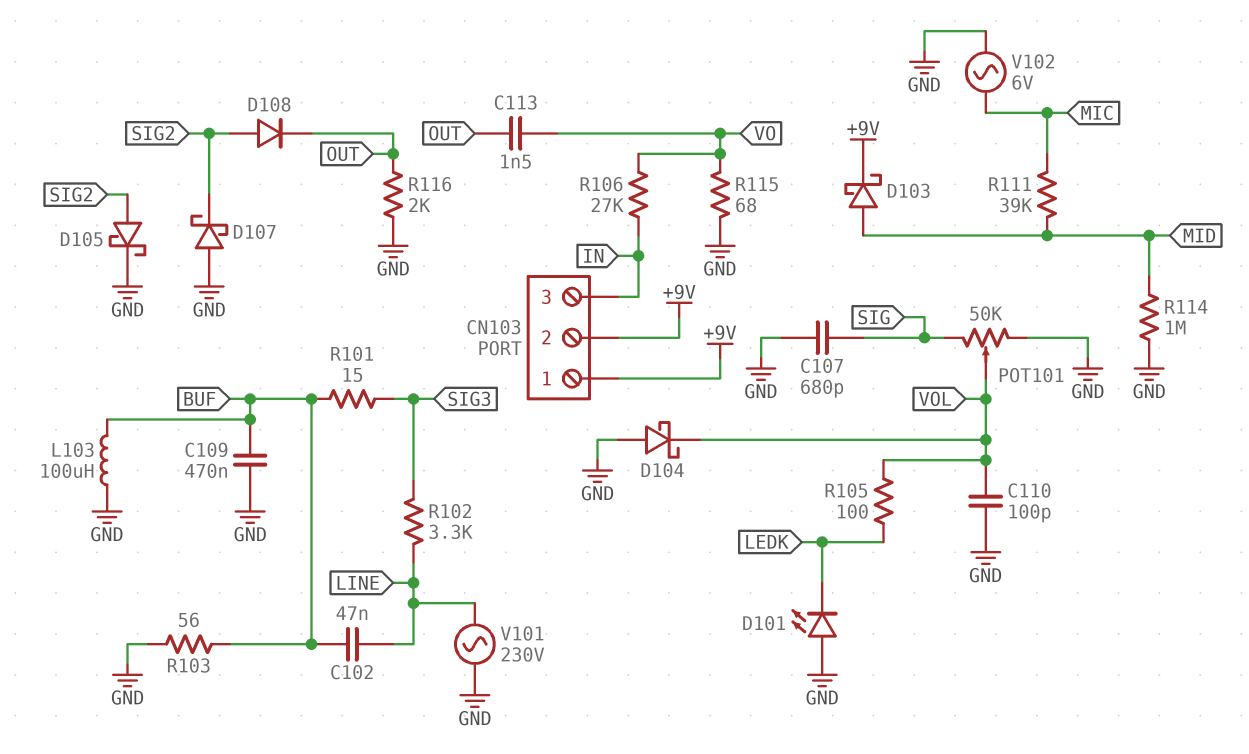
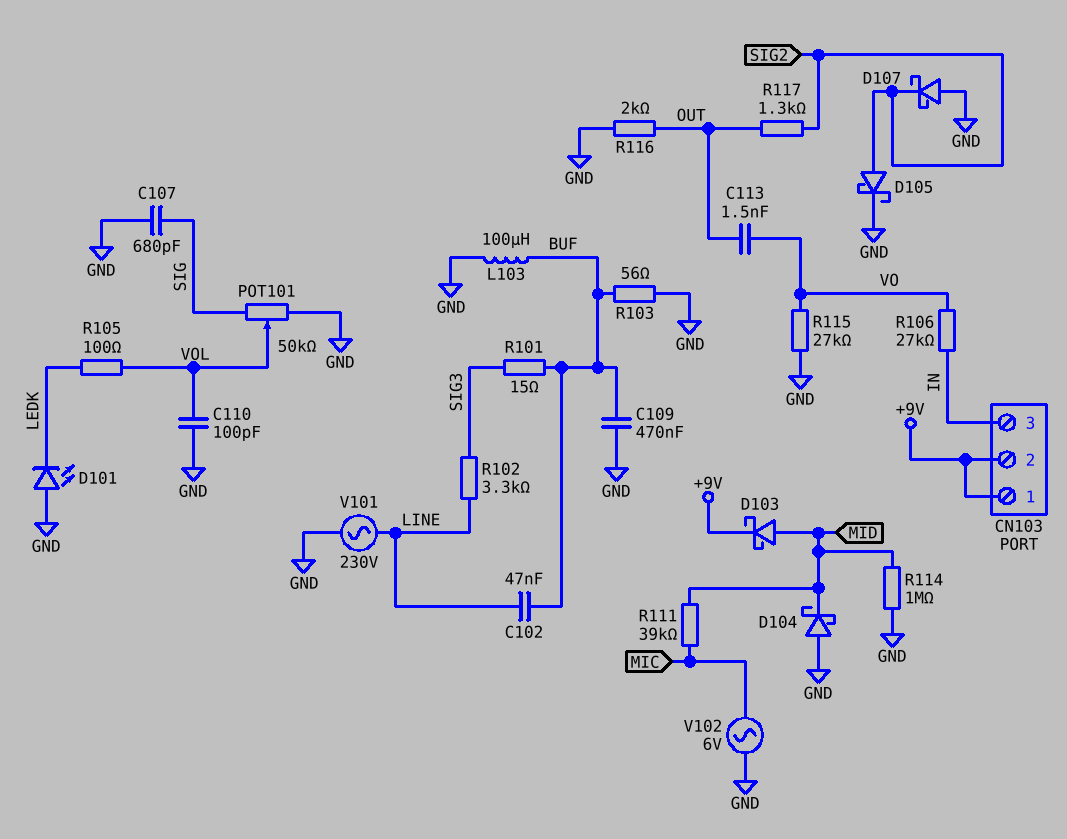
D104: schottky (A GND, K VOL) -> schottky (A GND, K MID)
D108: diode (A SIG2, K OUT) -> none
R115: 68 (GND, VO) -> 27k (GND, VO)
R117: none -> 1.3k (OUT, SIG2)

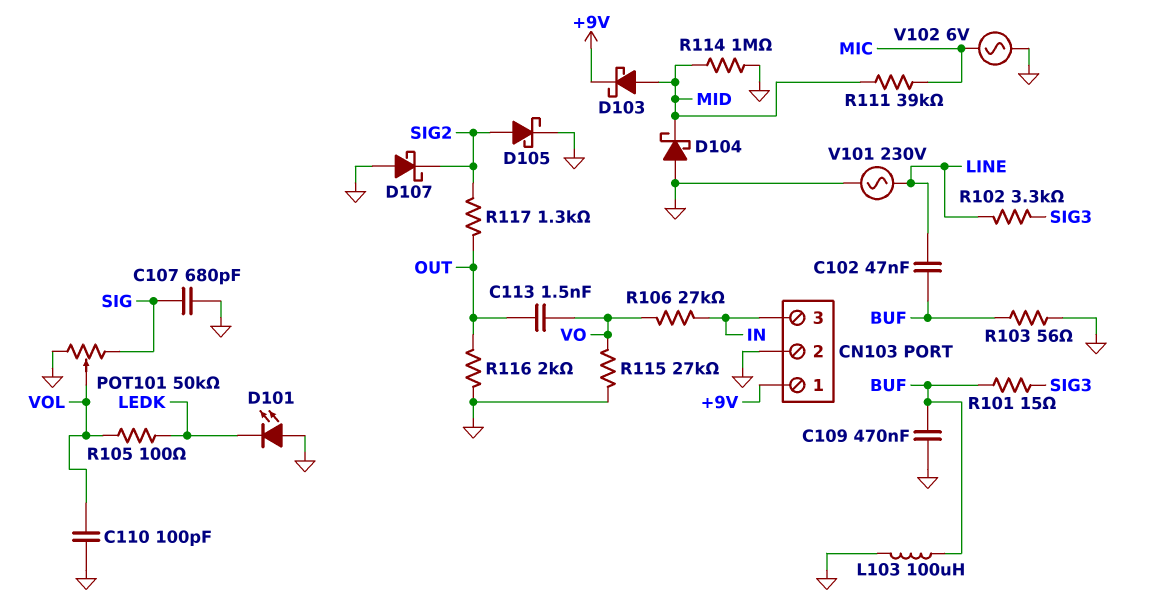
CN103 pin 2: +9V -> GND

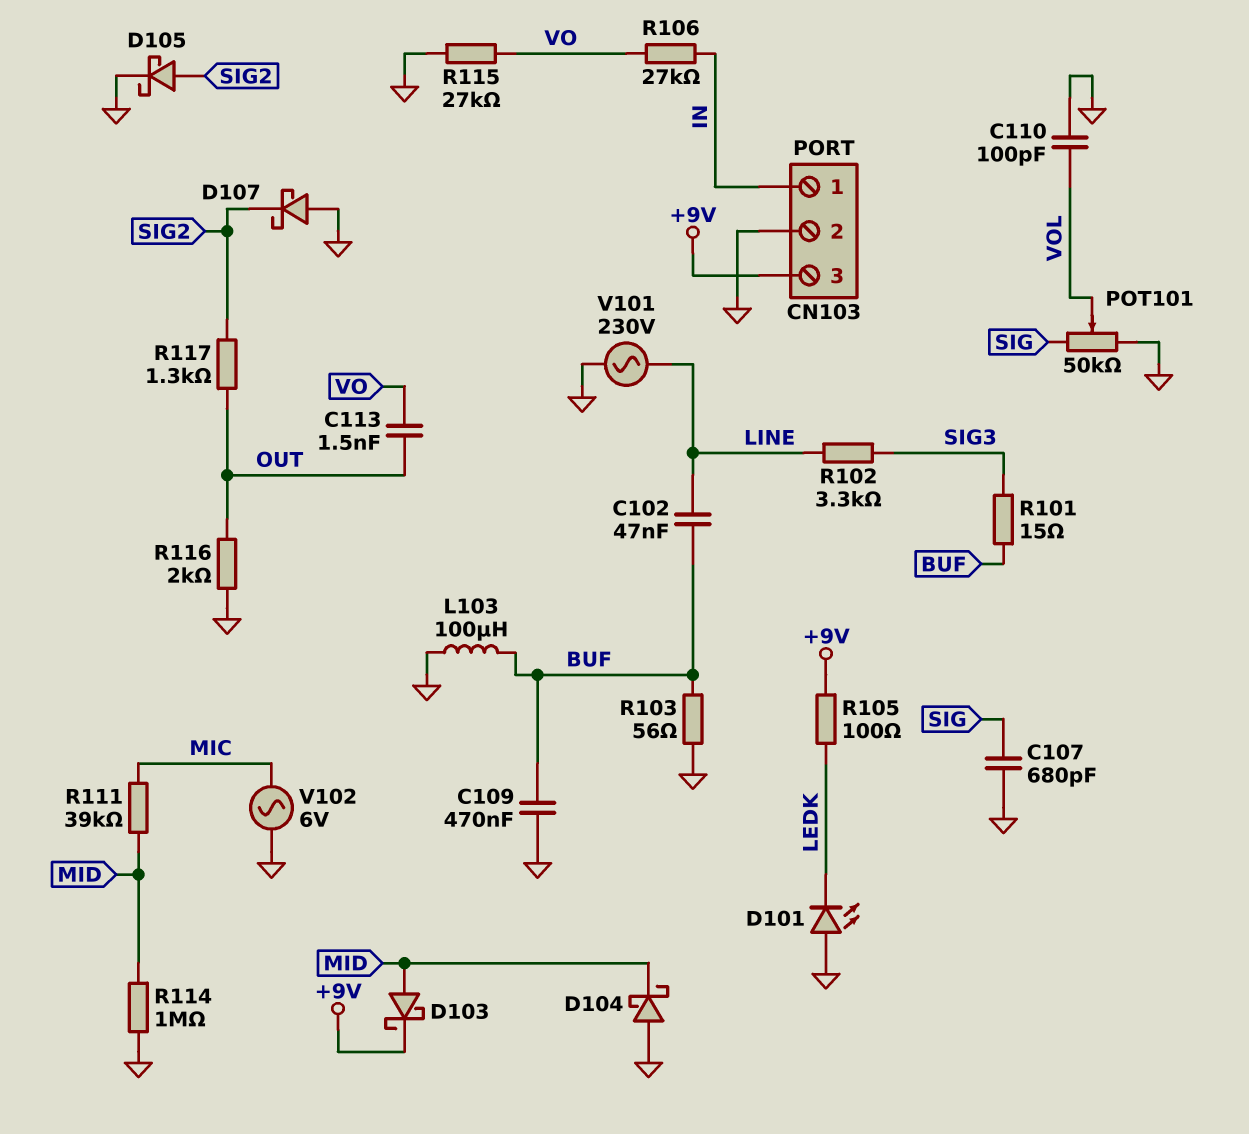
CN103 pin 1: +9V -> IN
CN103 pin 3: IN -> +9V
R105: 100 (LEDK, VOL) -> 100 (+9V, LEDK)

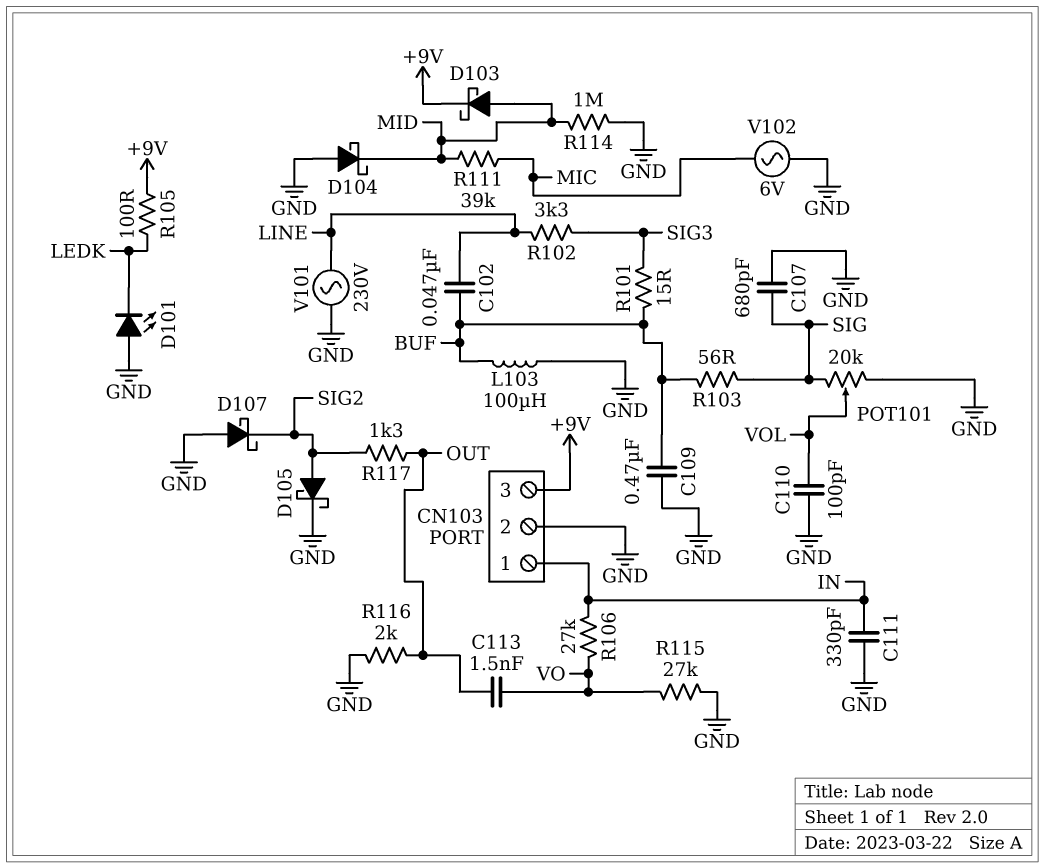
C111: none -> 330pF (GND, IN)
POT101: 50k (GND, SIG, wiper VOL) -> 20k (GND, SIG, wiper VOL)
R103: 56 (BUF, GND) -> 56 (BUF, SIG)

